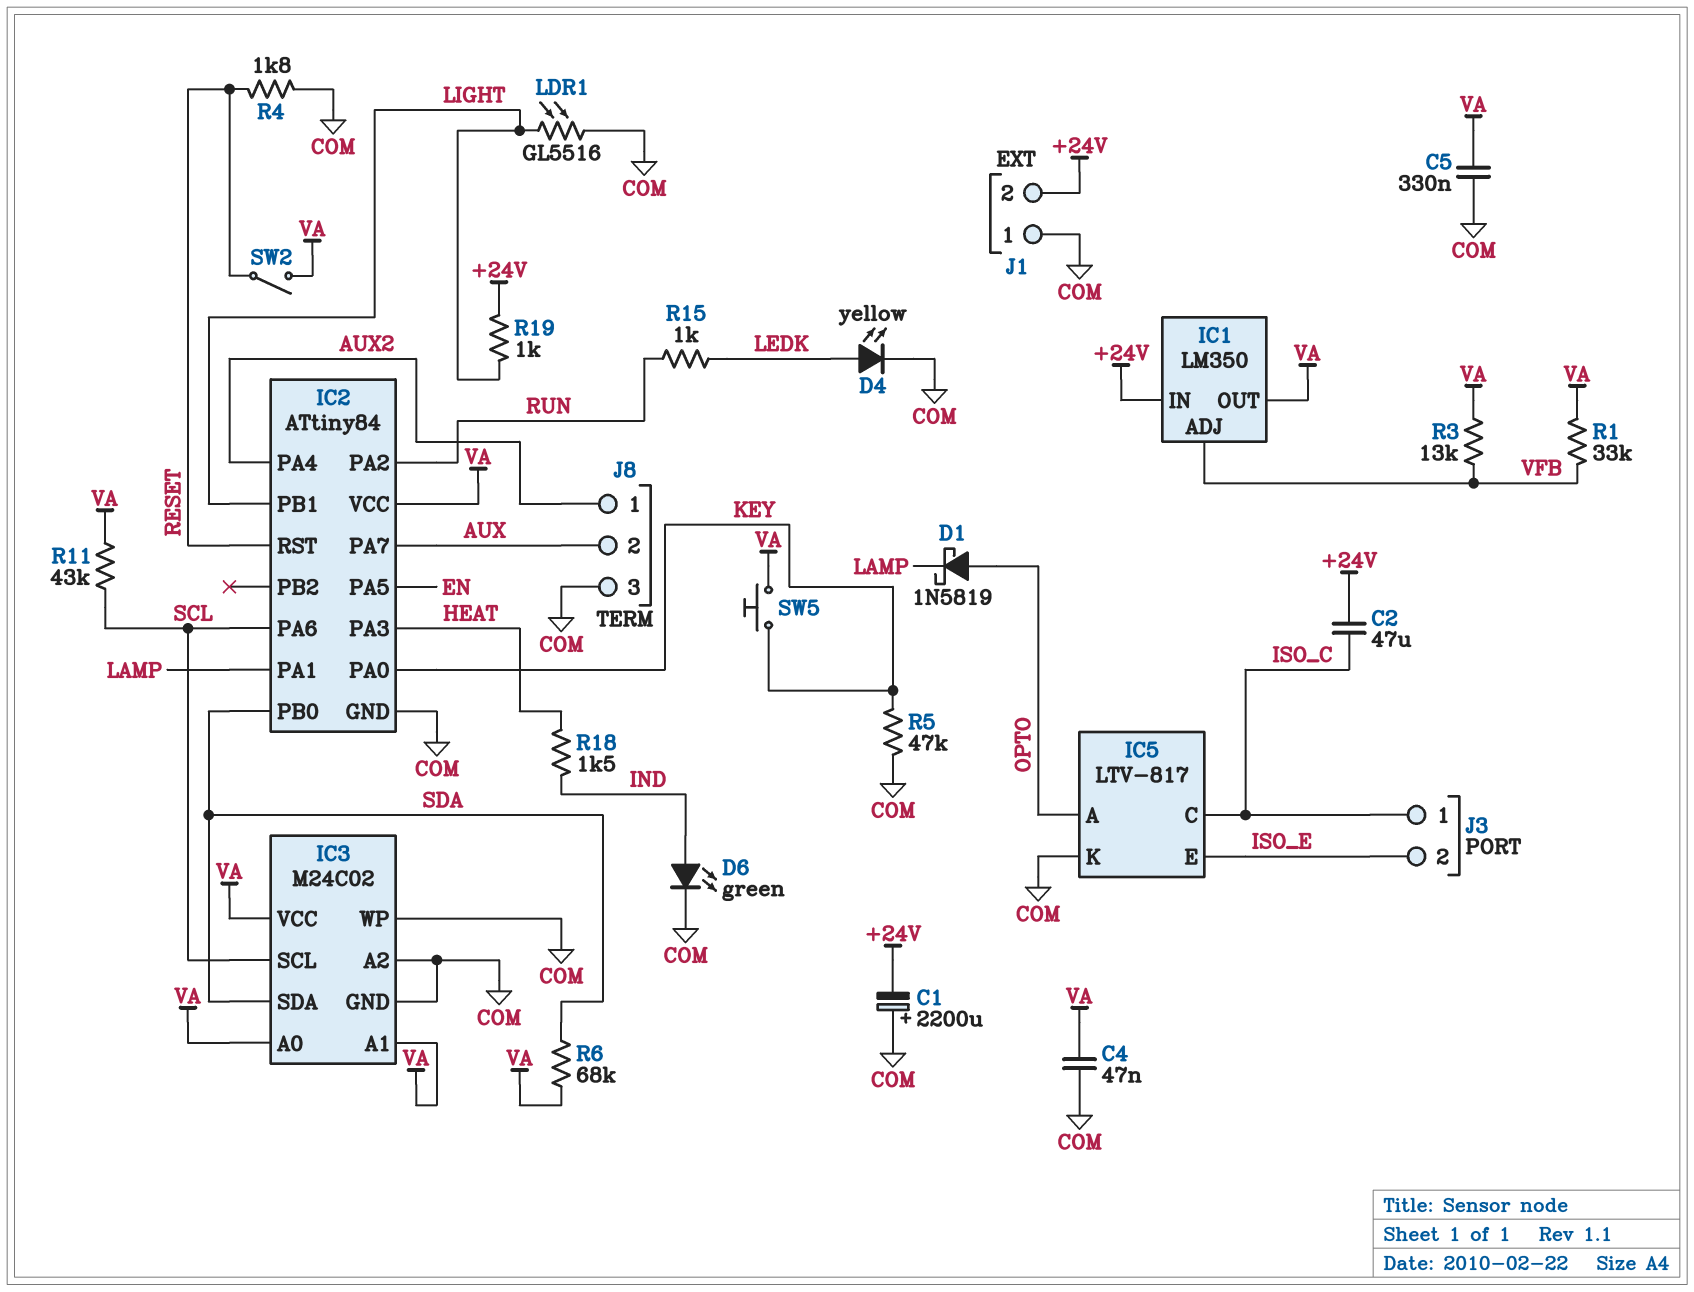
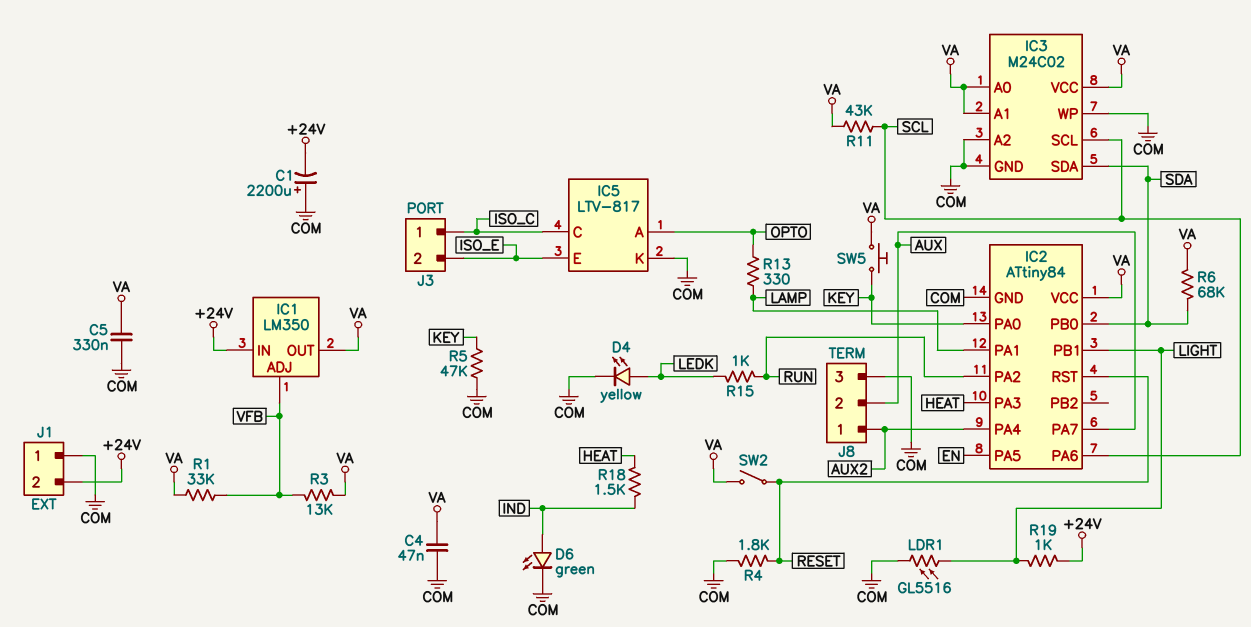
C2: 47uF (+24V, ISO_C) -> none
D1: schottky 1N5819 (A OPTO, K LAMP) -> none
R13: none -> 330 (LAMP, OPTO)

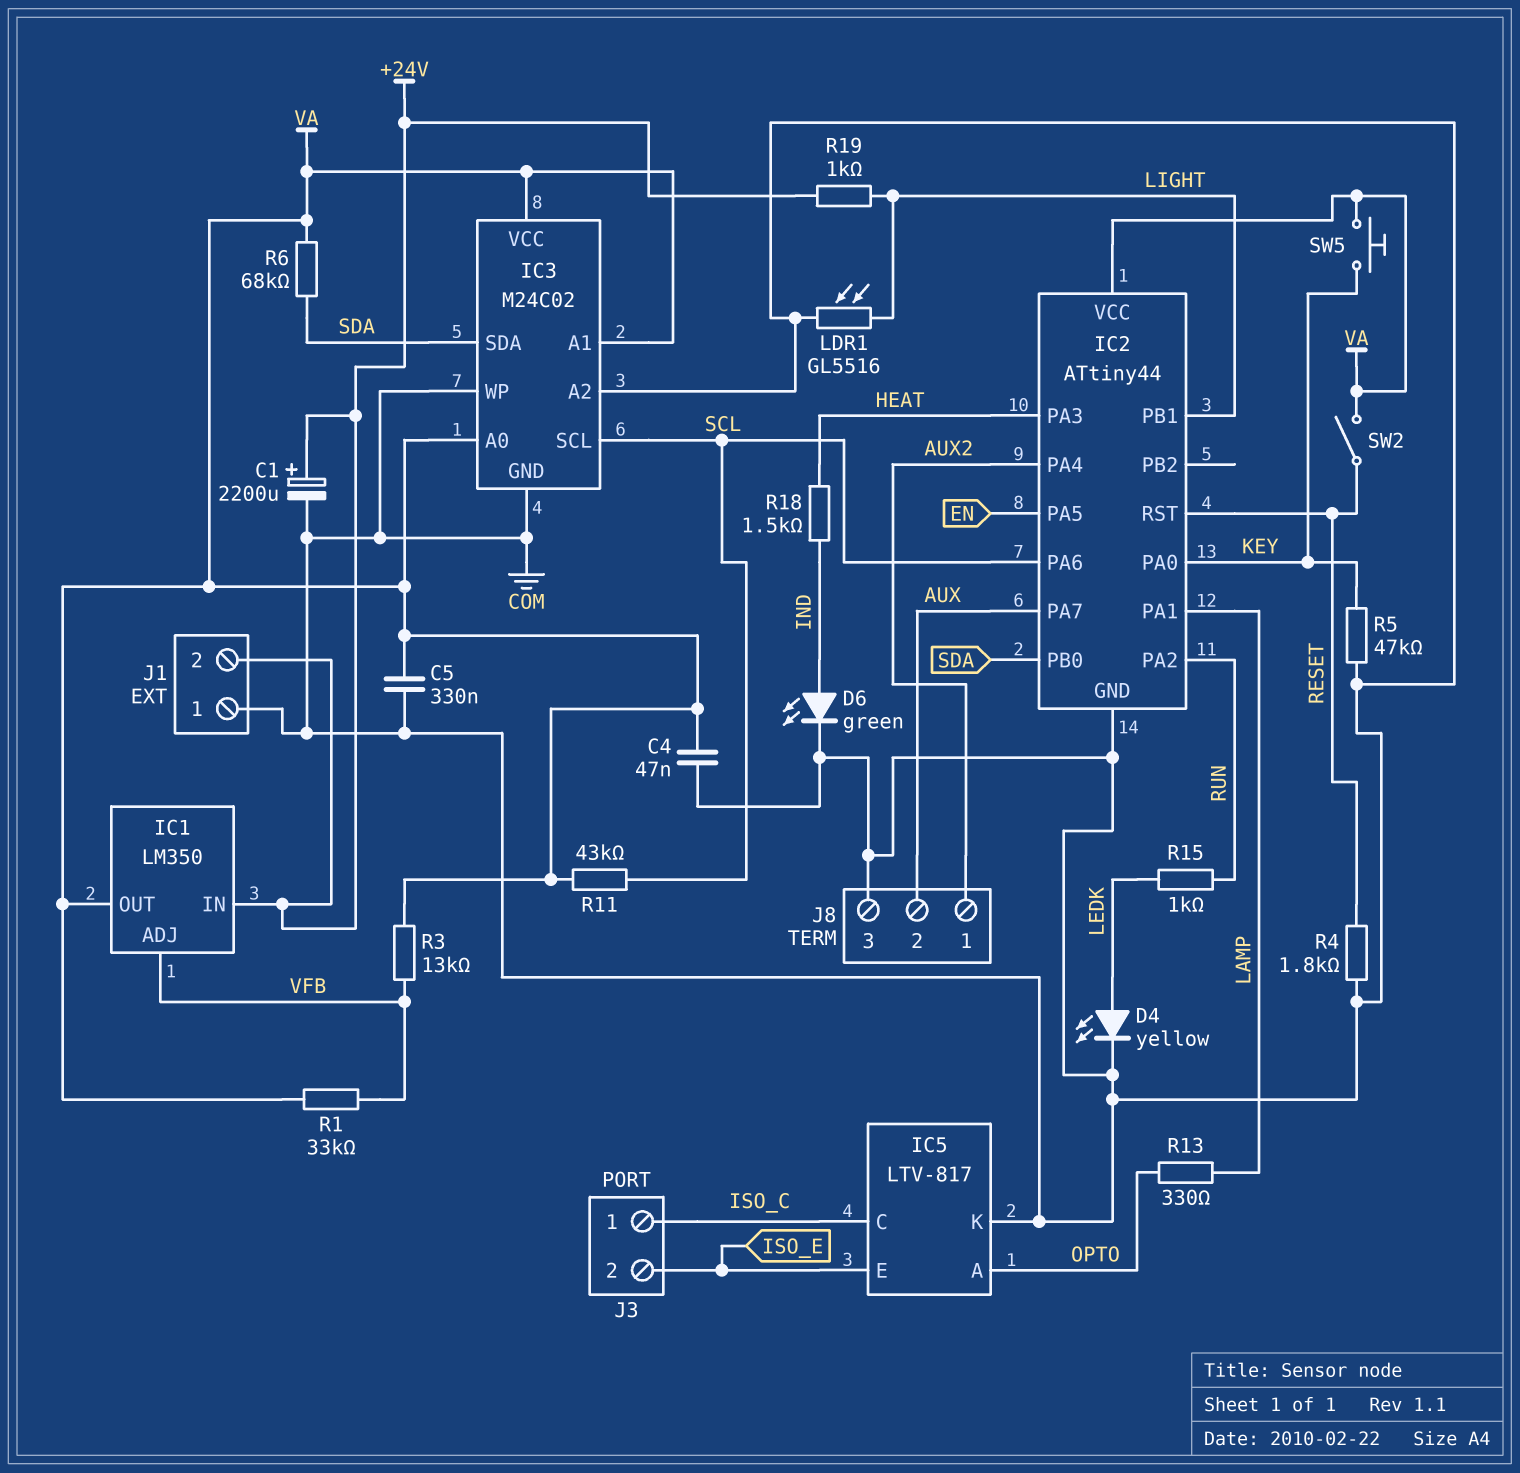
C1: 2200uF (plus COM, minus +24V) -> 2200uF (plus +24V, minus COM)
IC2: ATtiny84 -> ATtiny44

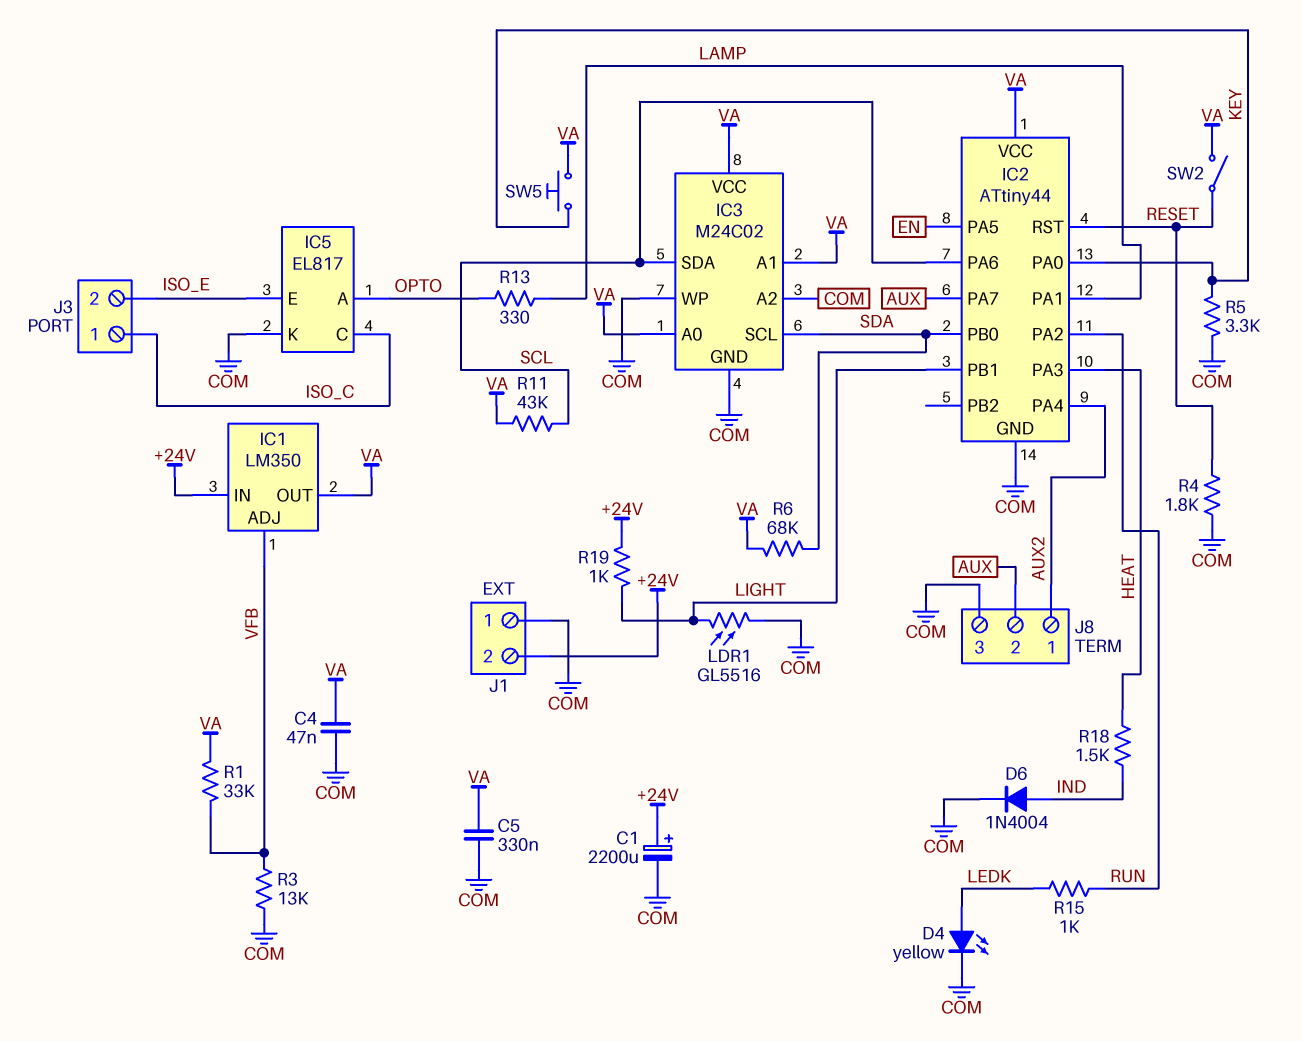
D6: LED green (A IND, K COM) -> diode 1N4004 (A IND, K COM)
IC3 pin SCL: SCL -> SDA
IC3 pin SDA: SDA -> SCL
IC5: LTV-817 -> EL817
R3: 13k (VA, VFB) -> 13k (COM, VFB)
R5: 47k (COM, KEY) -> 3.3k (COM, KEY)

